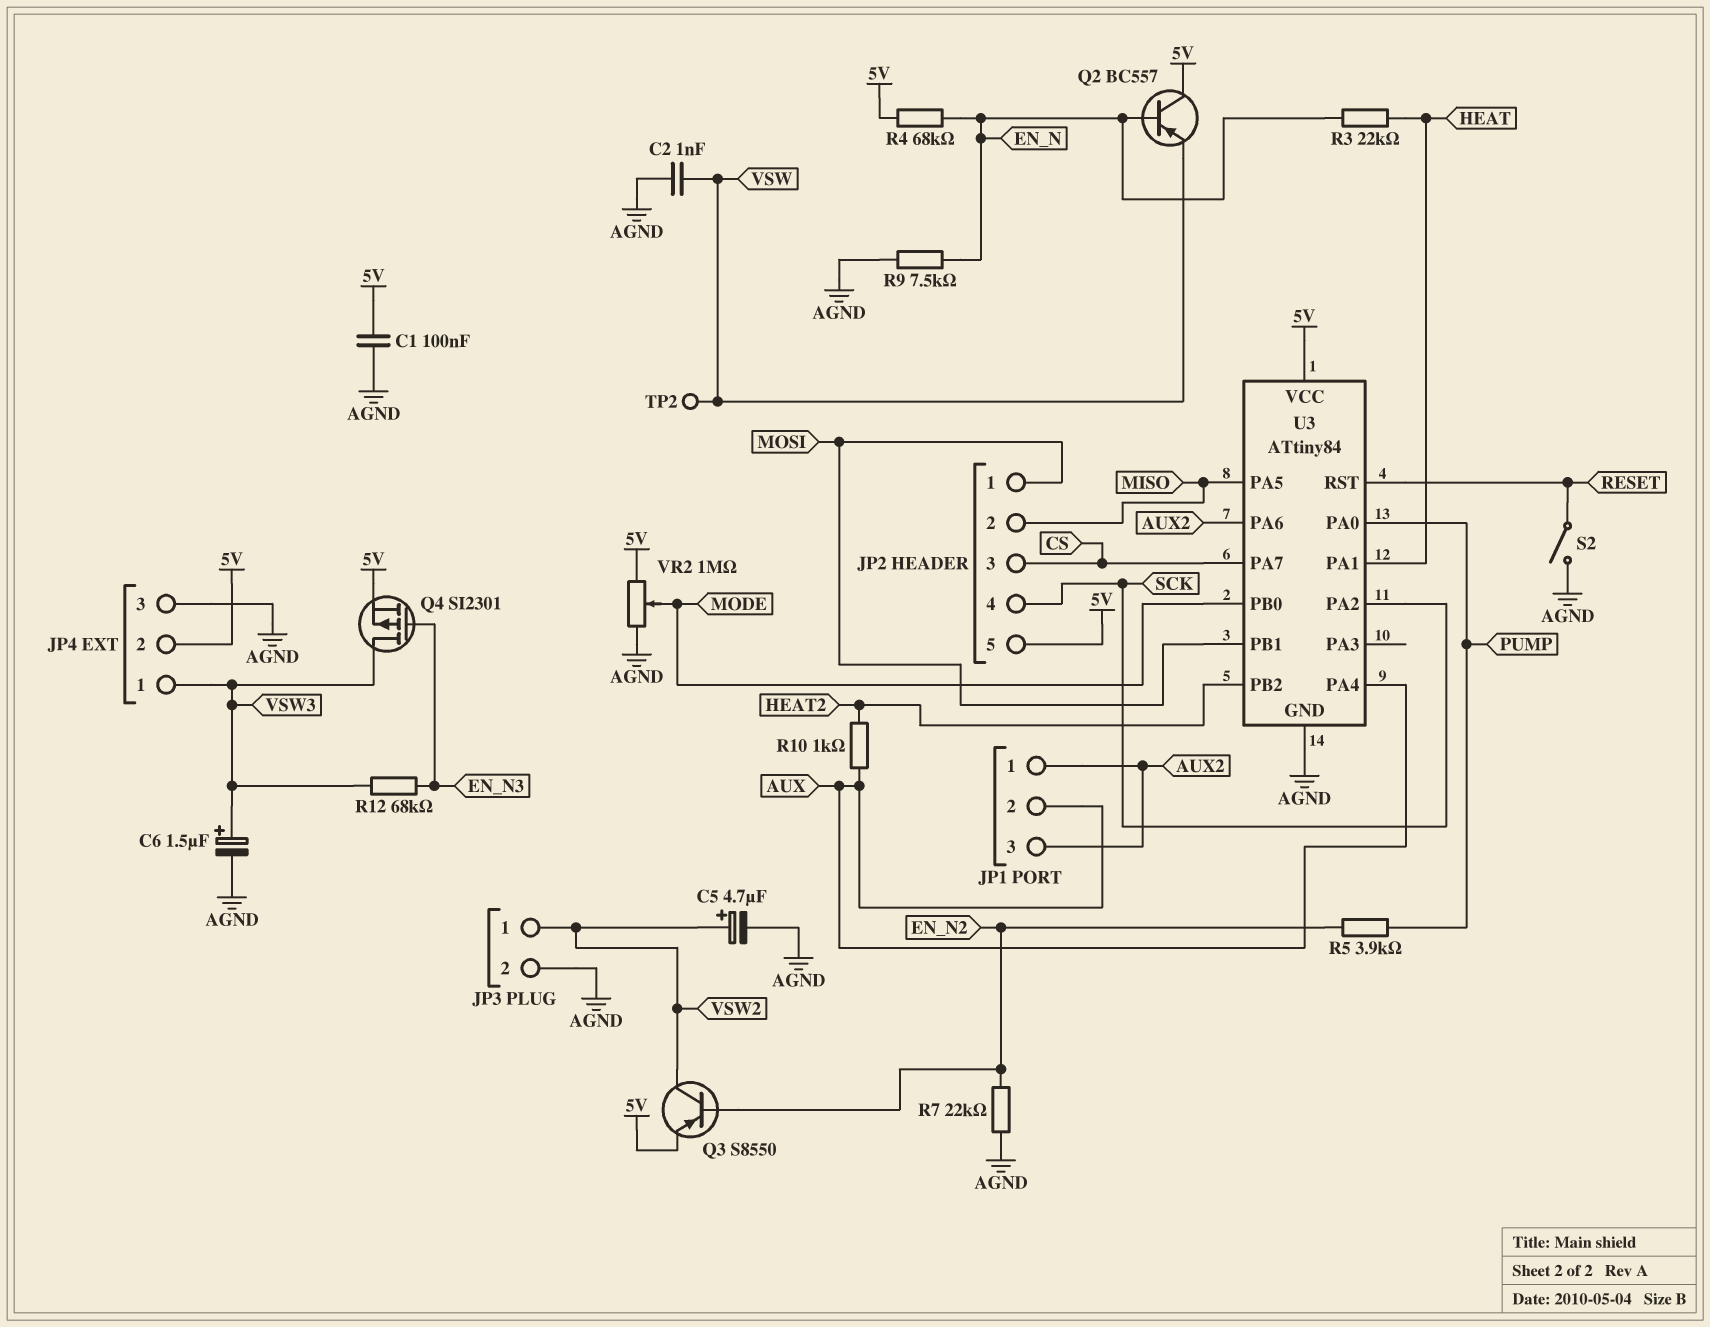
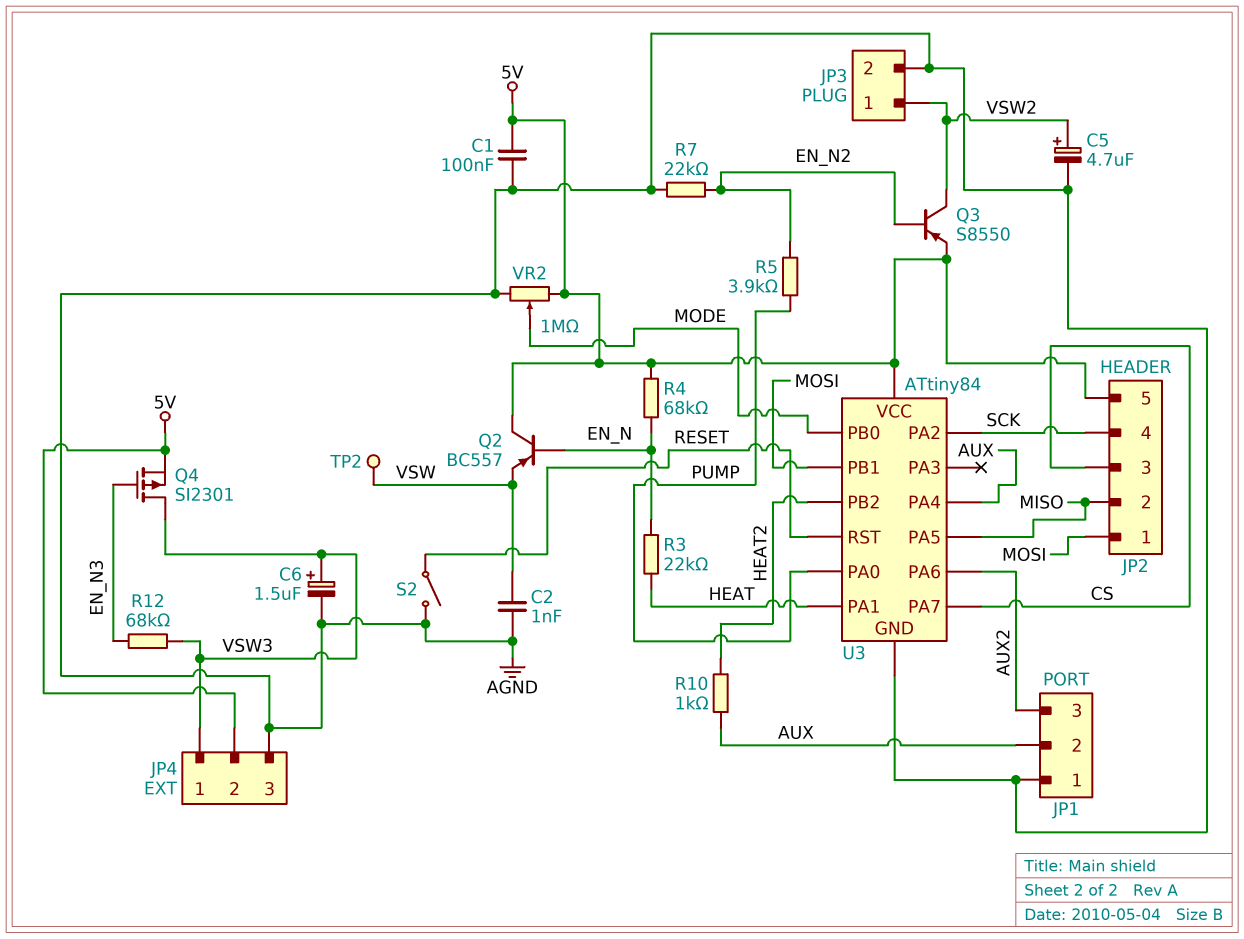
JP1 pin 1: AUX2 -> AGND
R9: 7.5k (AGND, EN_N) -> none

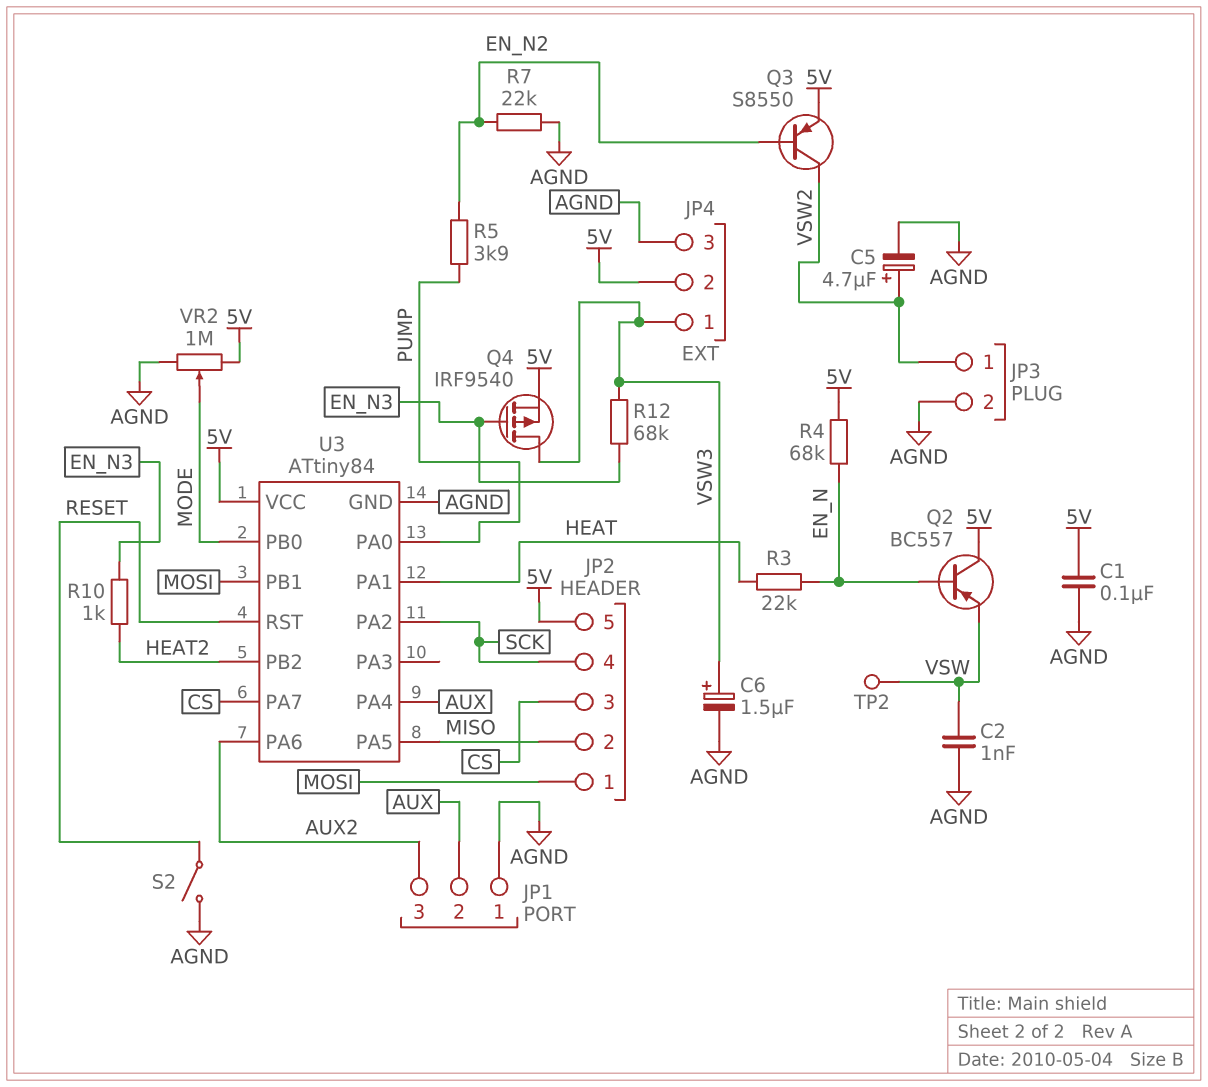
Q4: PMOS SI2301 (G EN_N3, D VSW3, S 5V) -> PMOS IRF9540 (G EN_N3, D VSW3, S 5V)
R10: 1k (AUX, HEAT2) -> 1k (EN_N3, HEAT2)

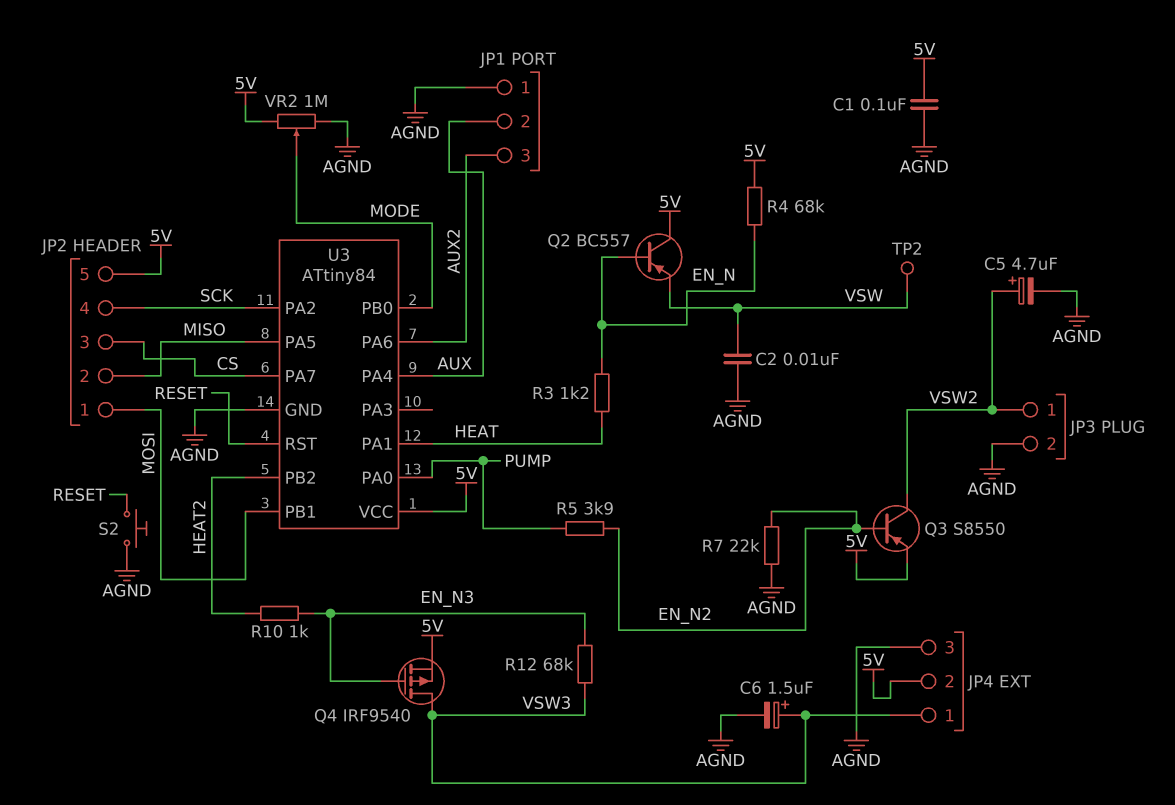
C2: 1nF (AGND, VSW) -> 10nF (AGND, VSW)
R3: 22k (EN_N, HEAT) -> 1.2k (EN_N, HEAT)
S2: switch (AGND, RESET) -> button (AGND, RESET)

